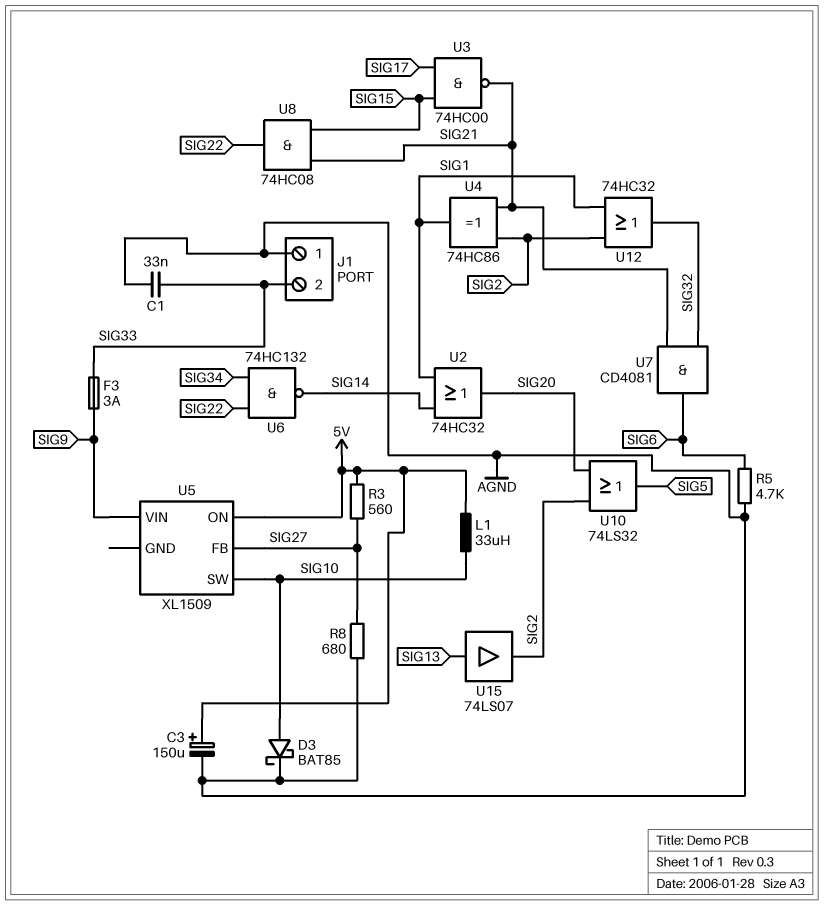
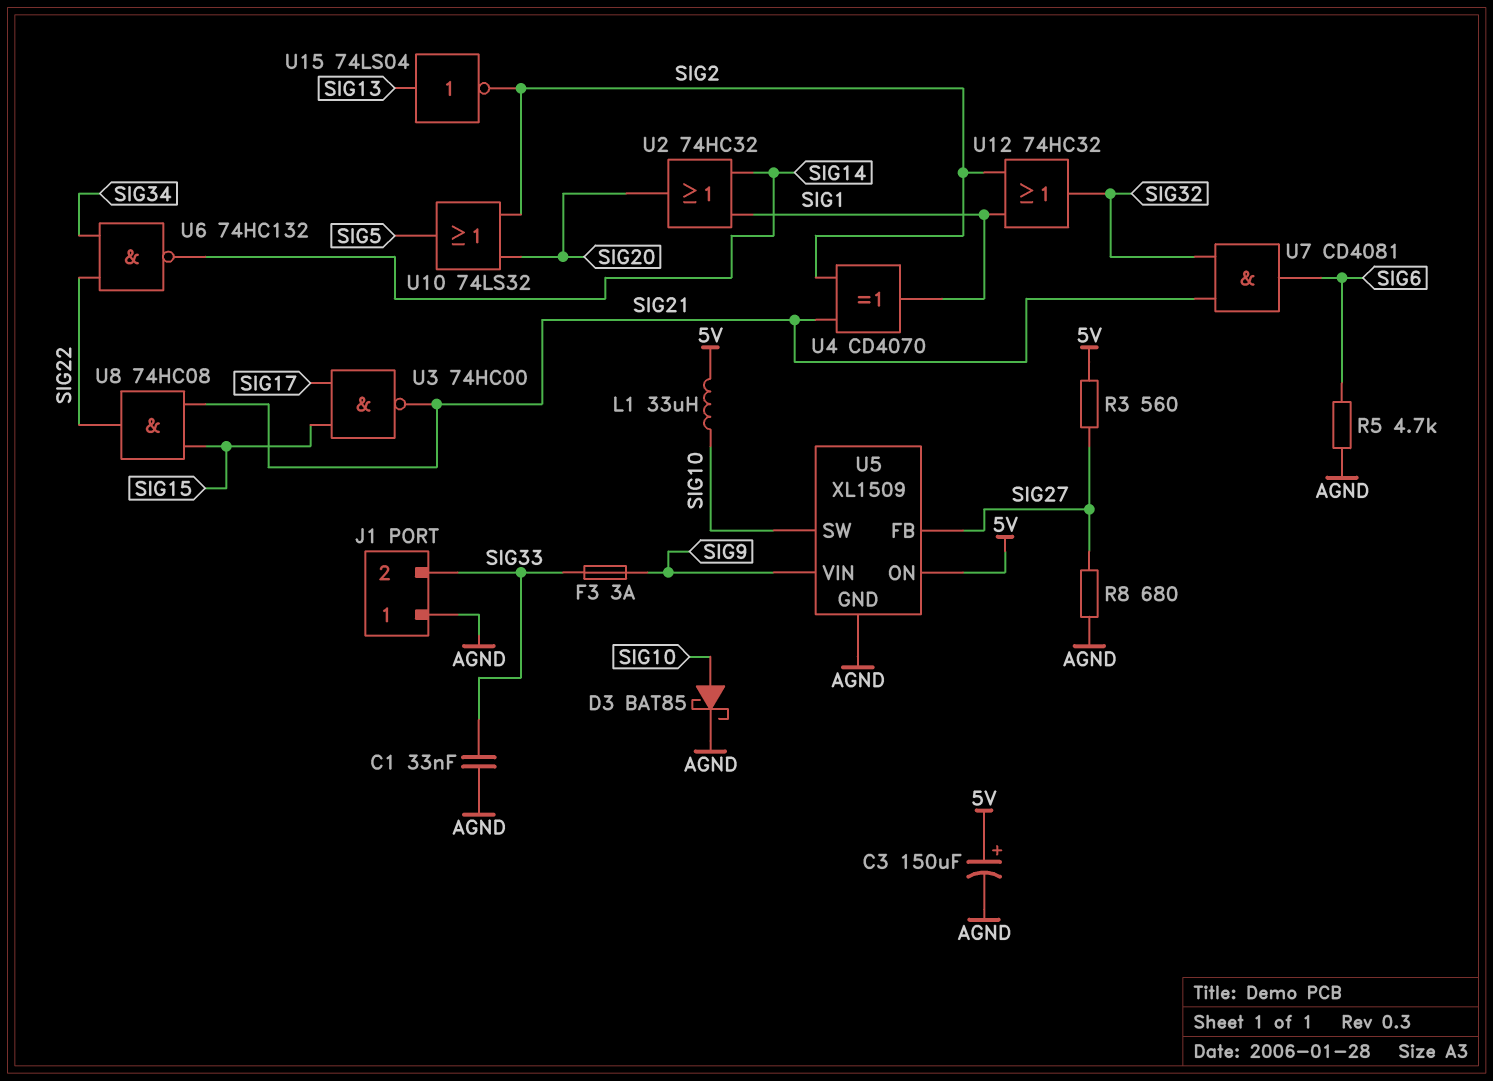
U4: XOR 74HC86 (in SIG2, in SIG21, out SIG1) -> XOR CD4070 (in SIG2, in SIG21, out SIG1)
U5 pin GND: none -> AGND
U15: buffer 74LS07 (in SIG13, out SIG2) -> NOT 74LS04 (in SIG13, out SIG2)

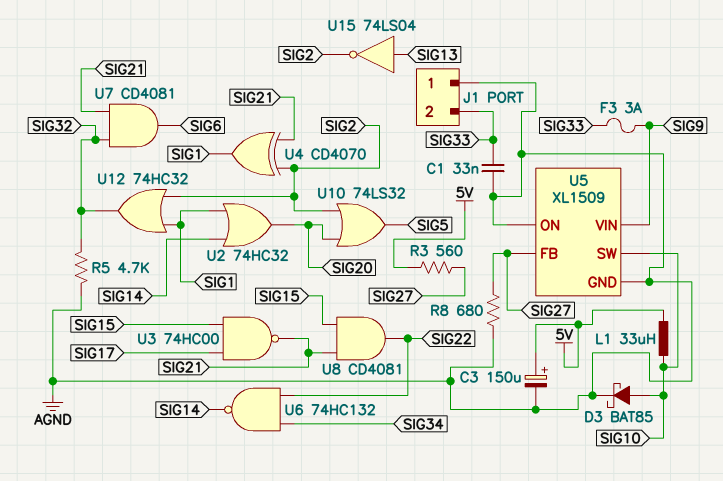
R5: 4.7k (AGND, SIG6) -> 4.7k (AGND, SIG32)
U5 pin ON: 5V -> AGND
U8: AND 74HC08 (in SIG15, in SIG21, out SIG22) -> AND CD4081 (in SIG15, in SIG21, out SIG22)

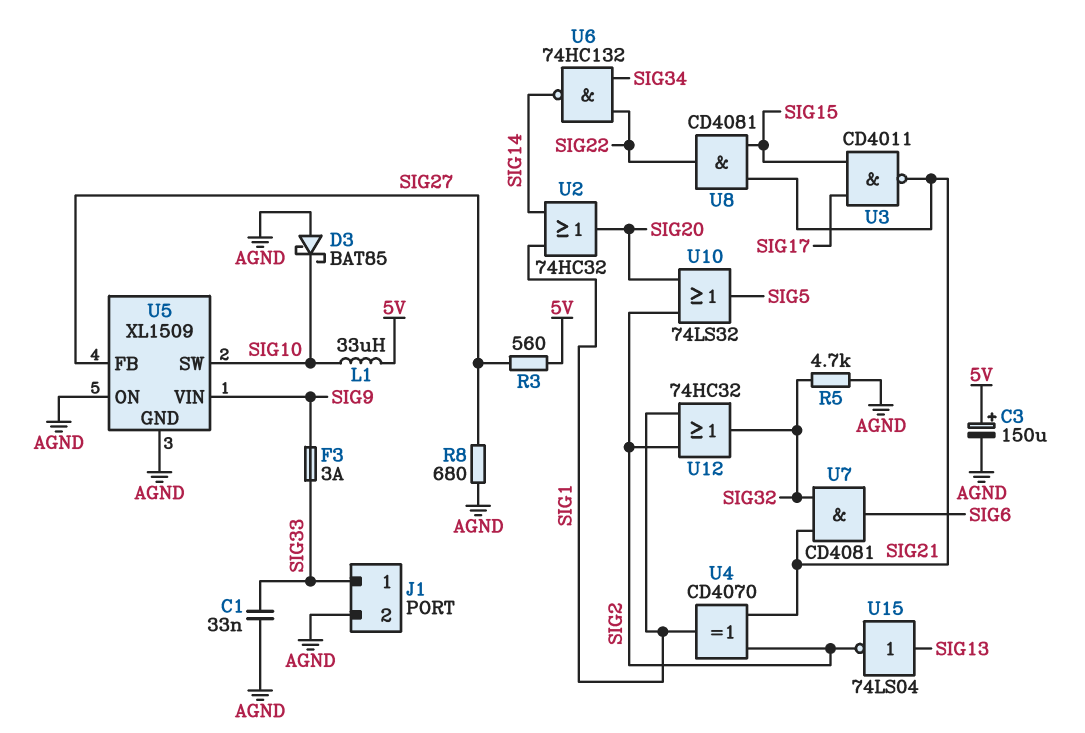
D3: schottky BAT85 (A SIG10, K AGND) -> schottky BAT85 (A AGND, K SIG10)
J1 pin 1: AGND -> SIG33
J1 pin 2: SIG33 -> AGND
U3: NAND 74HC00 (in SIG15, in SIG17, out SIG21) -> NAND CD4011 (in SIG15, in SIG17, out SIG21)

